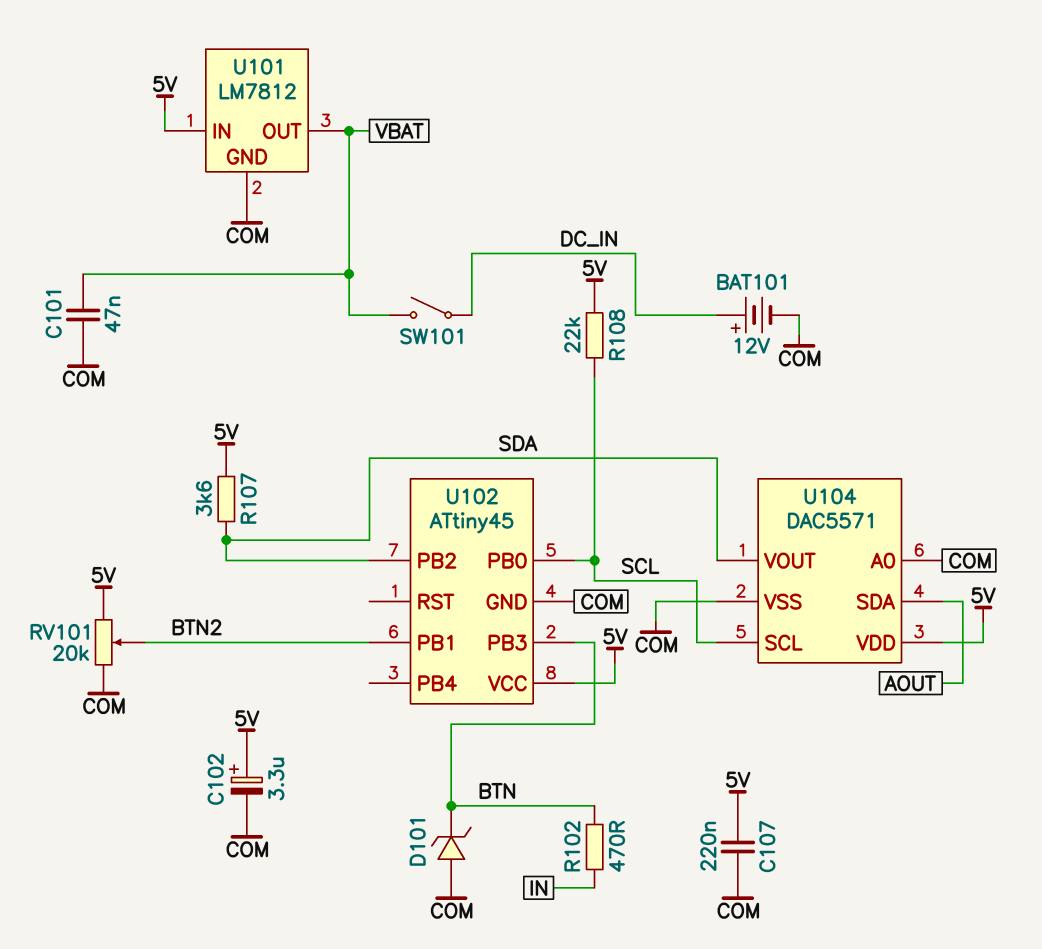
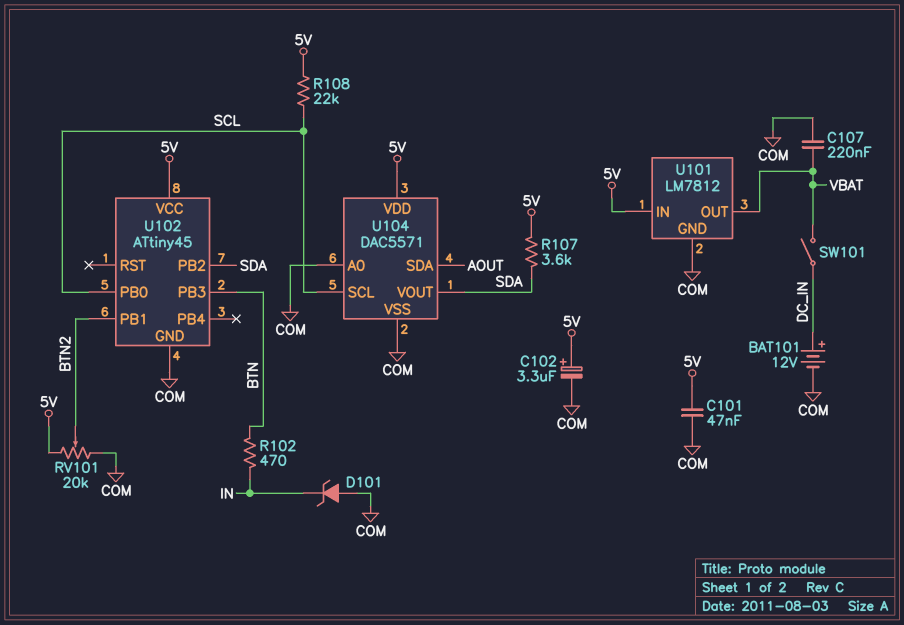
C101: 47nF (COM, VBAT) -> 47nF (5V, COM)
C107: 220nF (5V, COM) -> 220nF (COM, VBAT)
D101: zener (A COM, K BTN) -> zener (A COM, K IN)

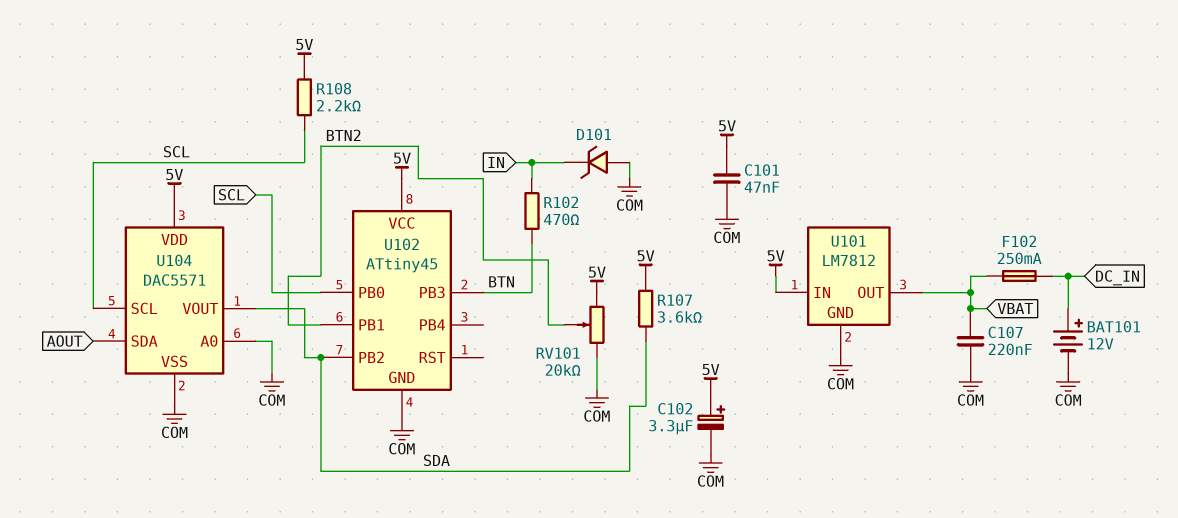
F102: none -> 250mA (DC_IN, VBAT)
R108: 22k (5V, SCL) -> 2.2k (5V, SCL)
SW101: switch (DC_IN, VBAT) -> none

